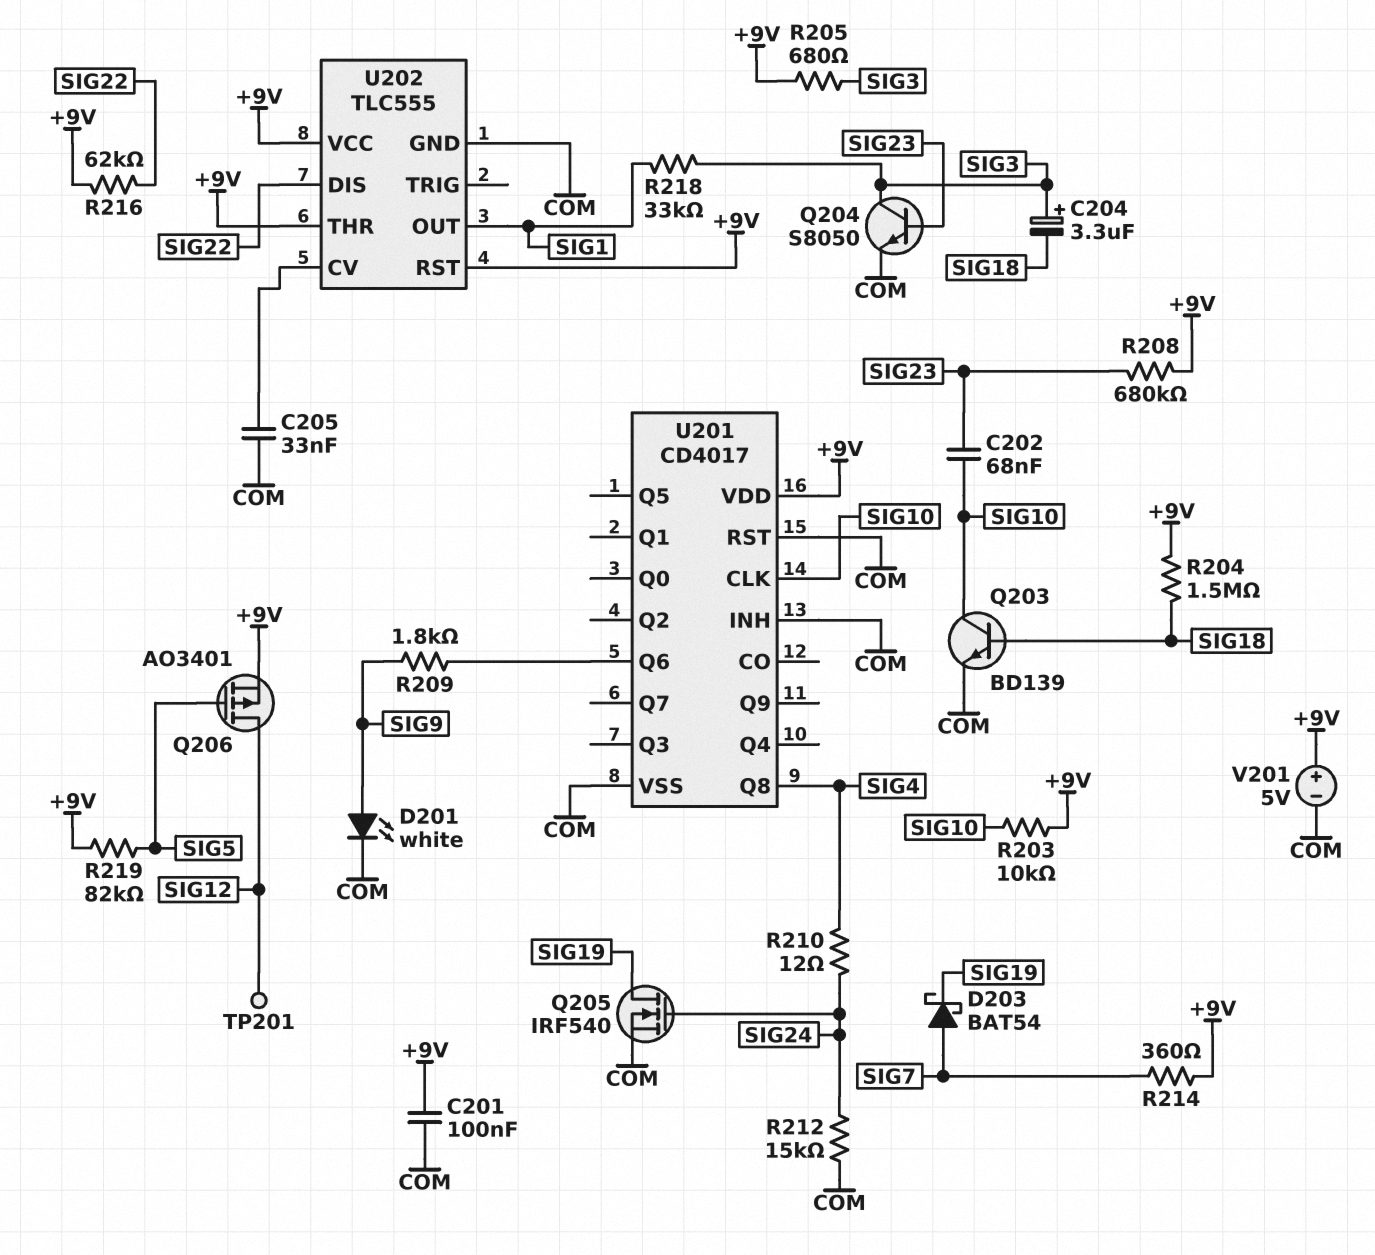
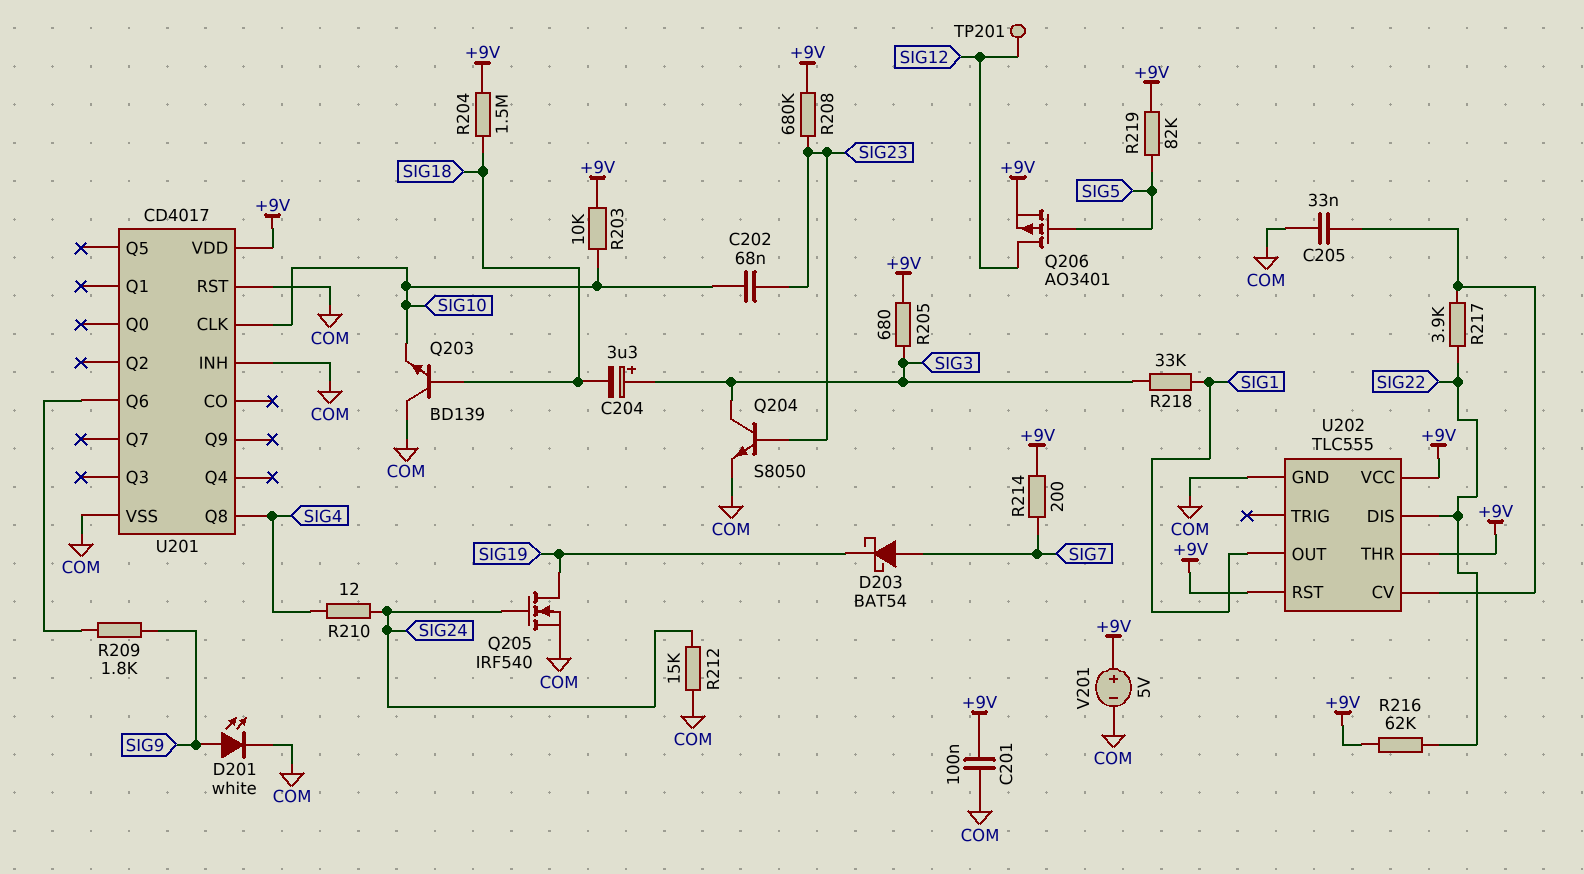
Q203: NPN BD139 (B SIG18, C SIG10, E COM) -> NPN BD139 (B SIG18, C COM, E SIG10)
R214: 360 (+9V, SIG7) -> 200 (+9V, SIG7)
R217: none -> 3.9k (SIG22, U202/CV)

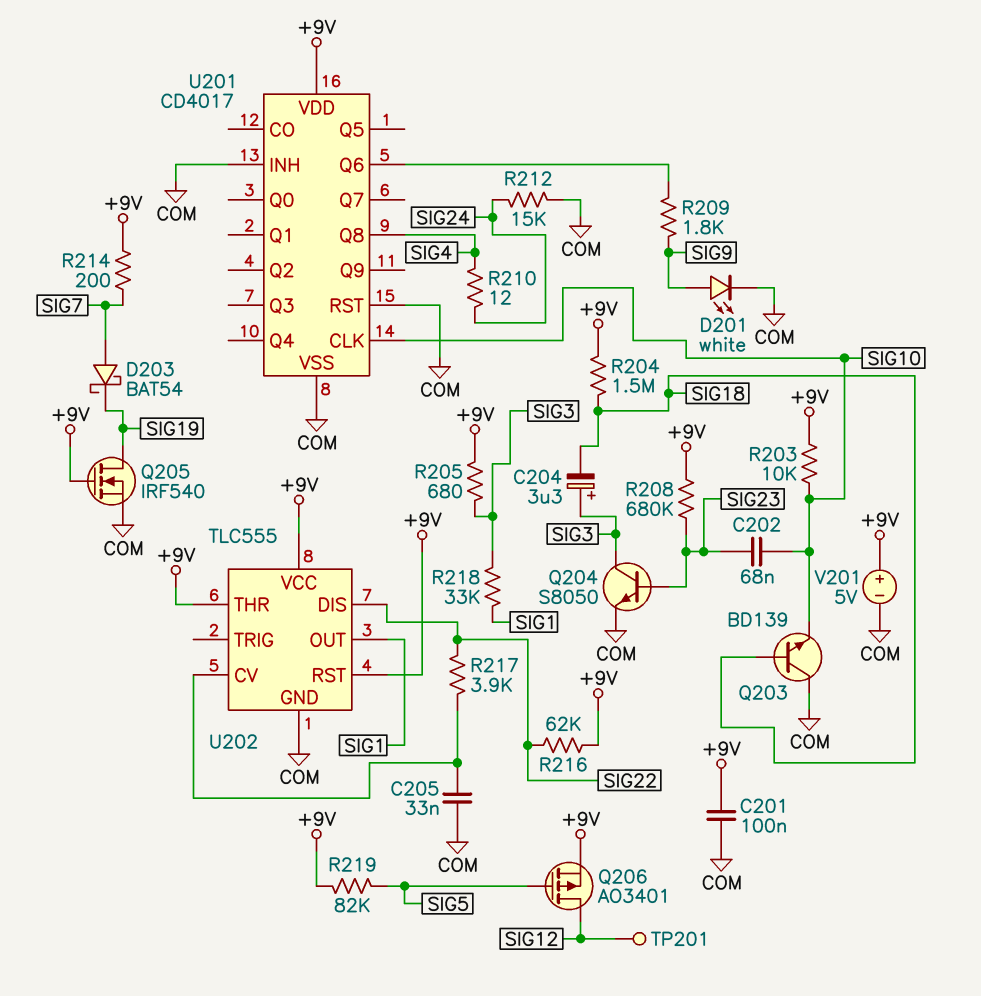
Q205: NMOS IRF540 (G SIG24, D SIG19, S COM) -> NMOS IRF540 (G +9V, D SIG19, S COM)

